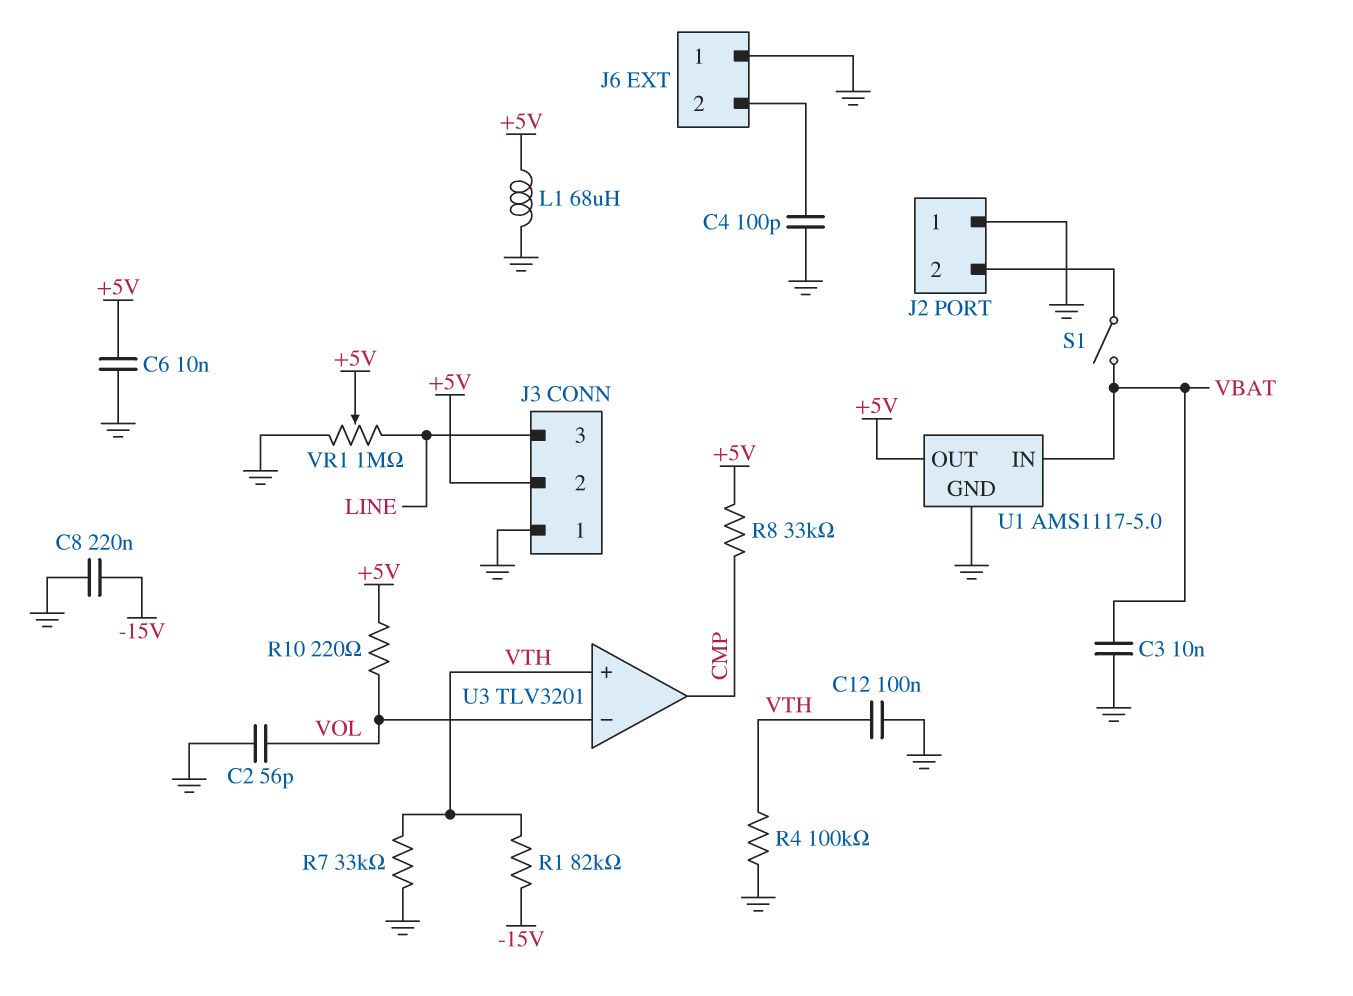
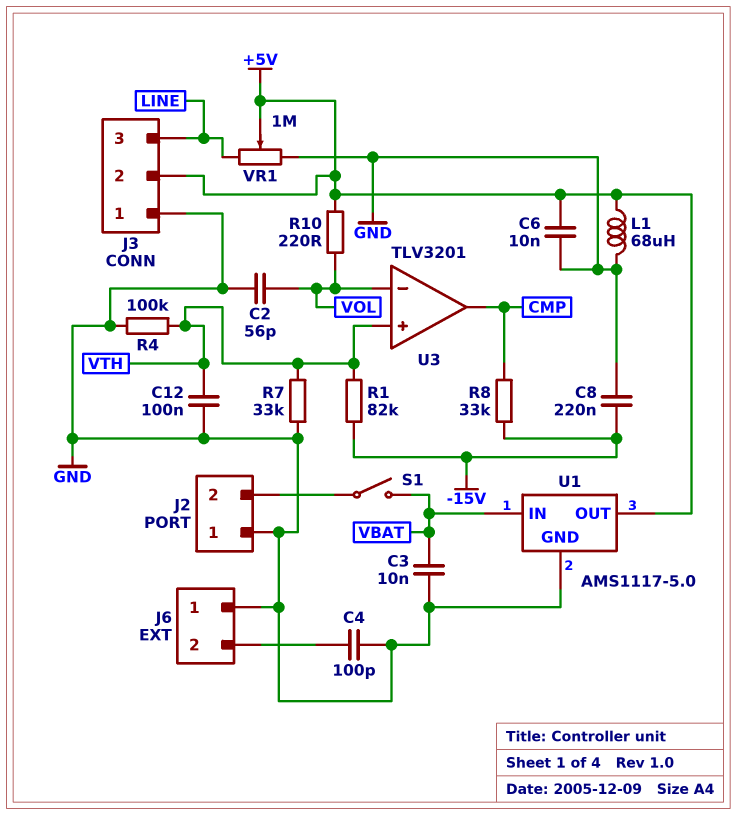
R8: 33k (+5V, CMP) -> 33k (-15V, CMP)

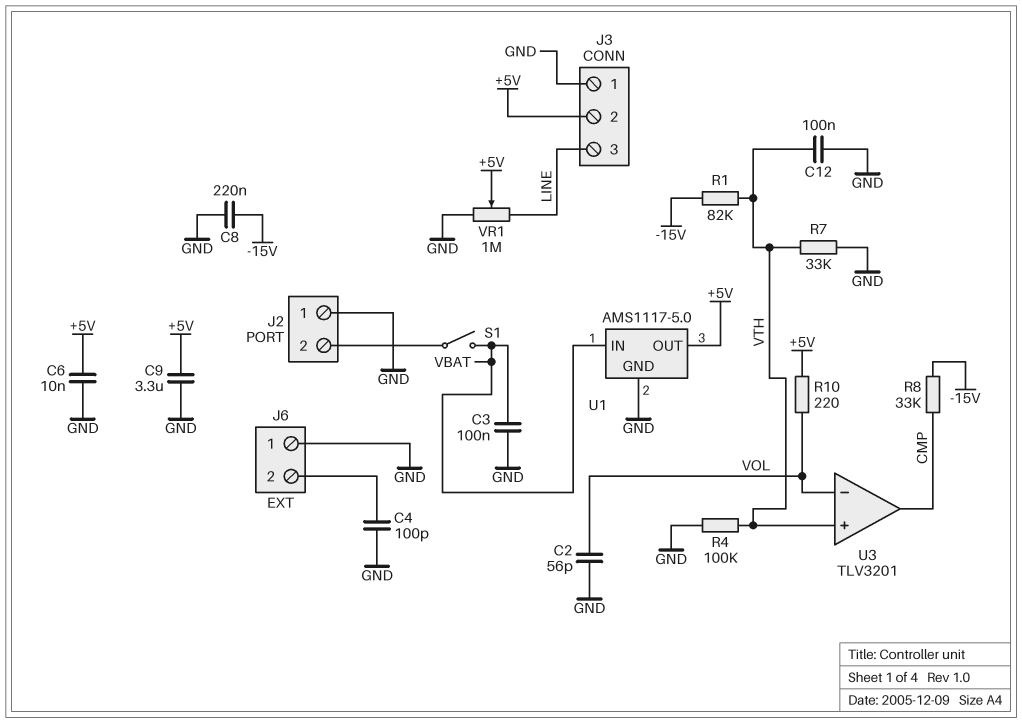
C3: 10nF (GND, VBAT) -> 100nF (GND, VBAT)
C9: none -> 3.3uF (+5V, GND)
L1: 68uH (+5V, GND) -> none

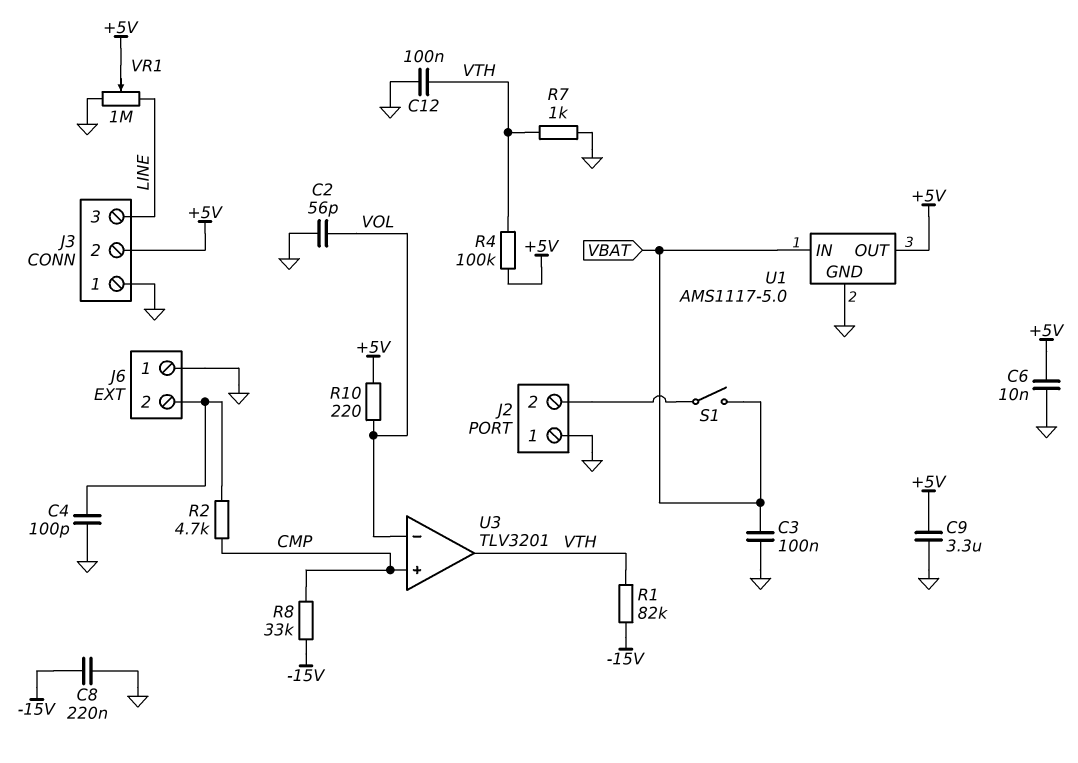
R2: none -> 4.7k (CMP, J6/2)
R4: 100k (GND, VTH) -> 100k (+5V, VTH)
R7: 33k (GND, VTH) -> 1k (GND, VTH)
U3 pin in+: VTH -> CMP
U3 pin out: CMP -> VTH

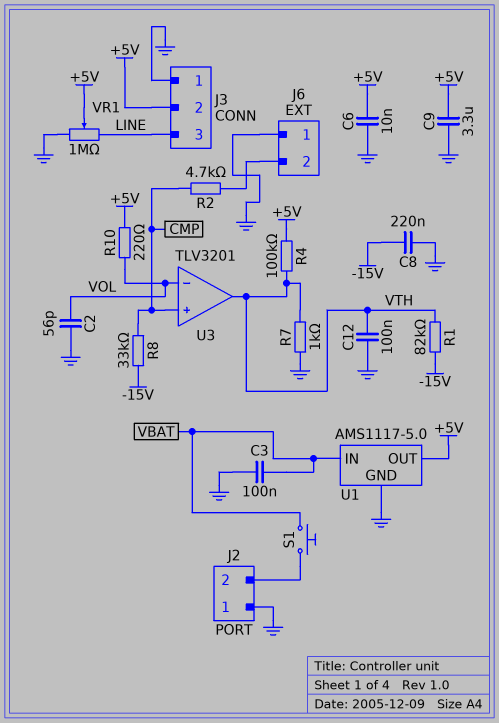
C4: 100pF (GND, J6/2) -> none
S1: switch (J2/2, VBAT) -> button (J2/2, VBAT)

